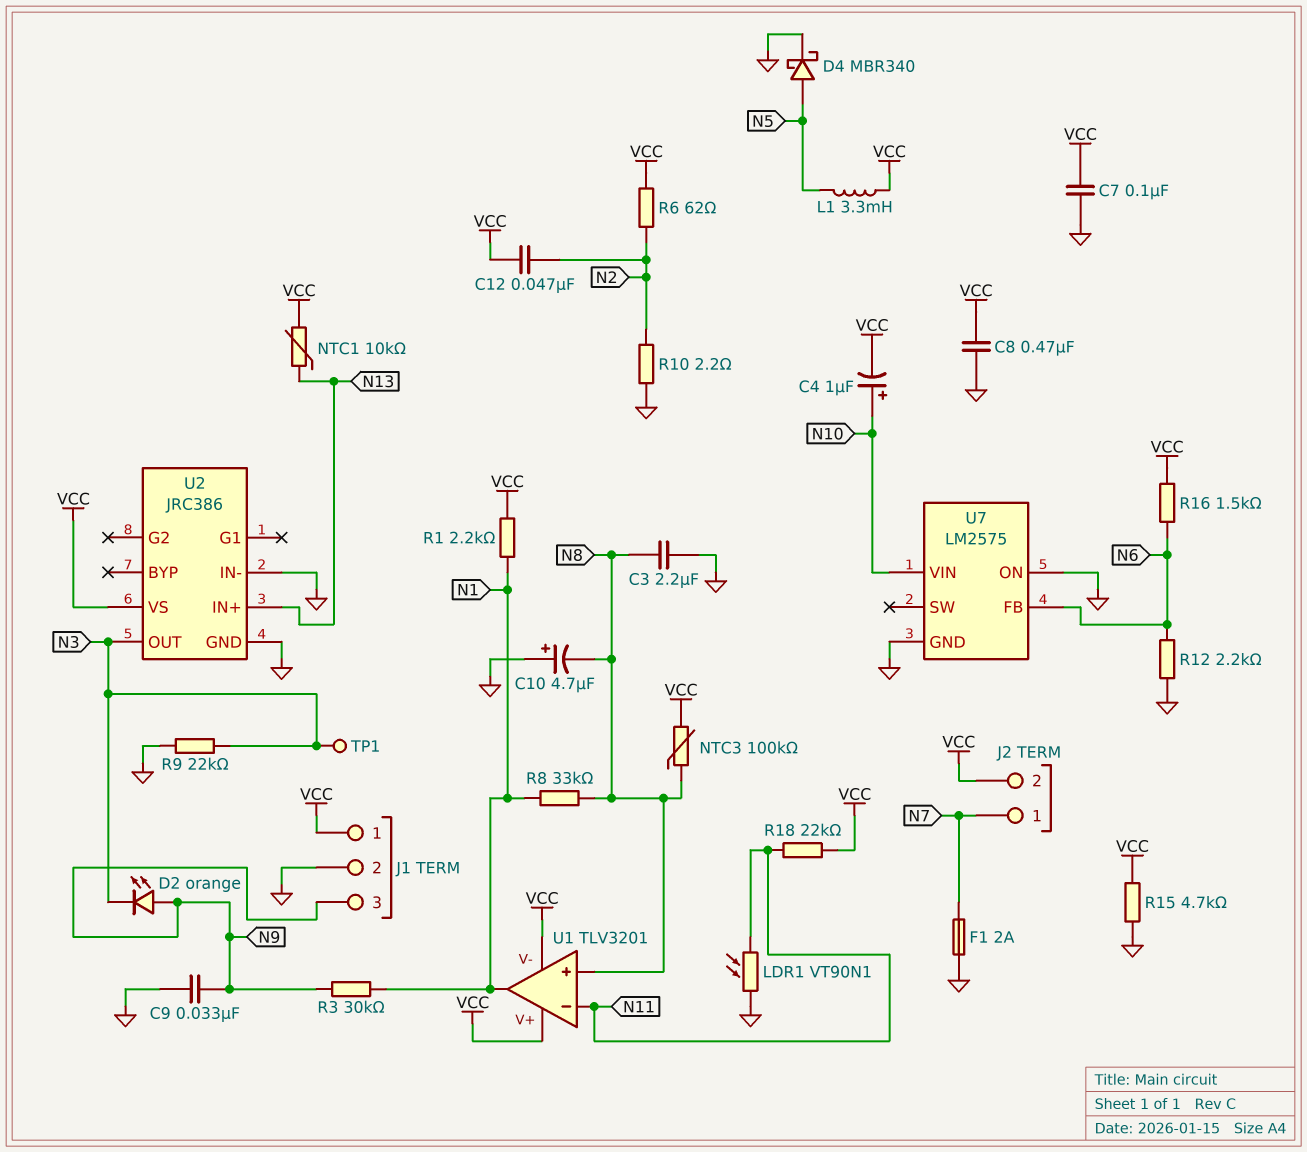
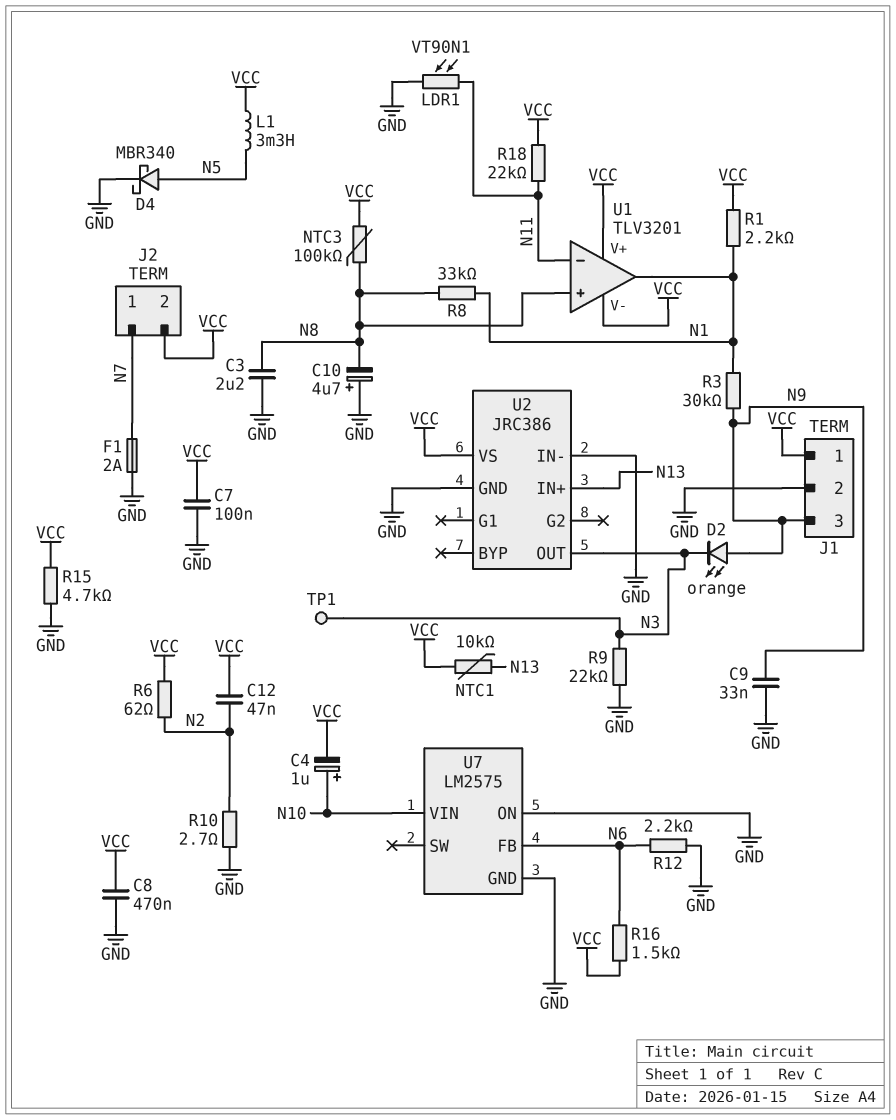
R10: 2.2 (GND, N2) -> 2.7 (GND, N2)

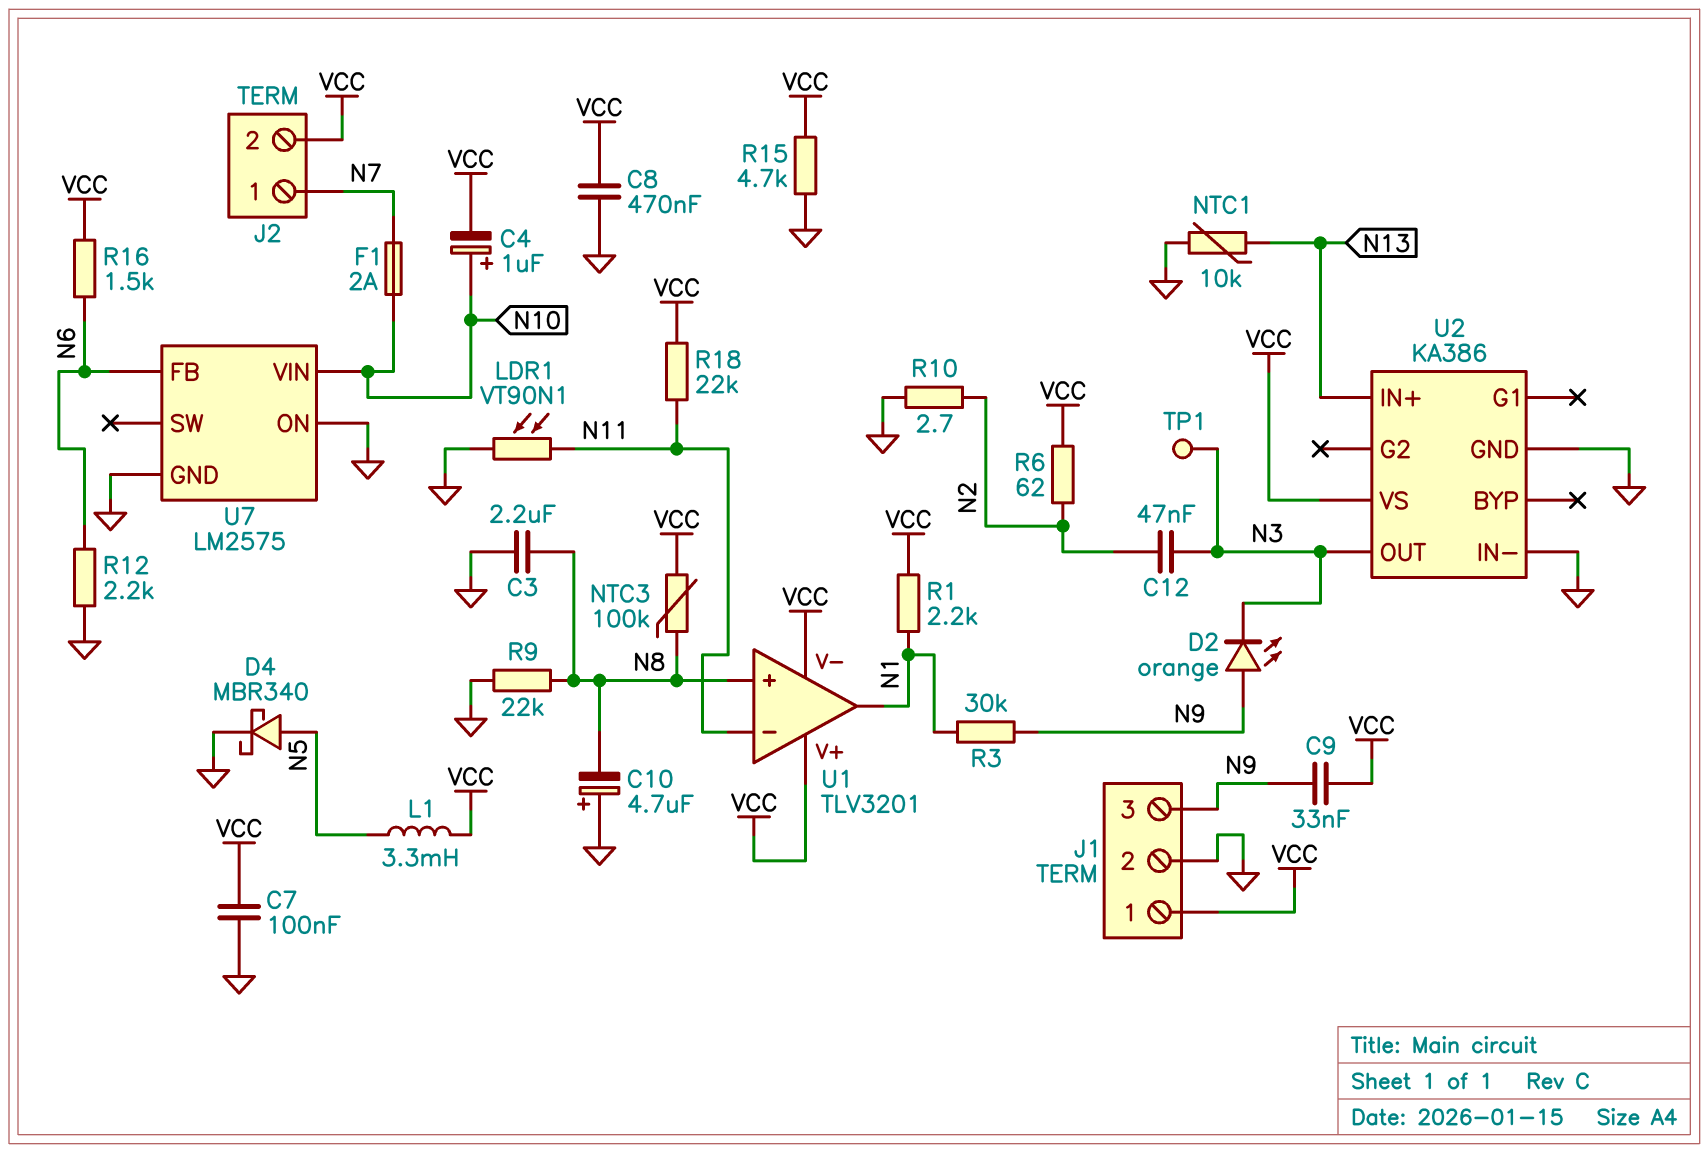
C9: 33nF (GND, N9) -> 33nF (N9, VCC)
C12: 47nF (N2, VCC) -> 47nF (N2, N3)
F1: 2A (GND, N7) -> 2A (N7, N10)
NTC1: 10k (N13, VCC) -> 10k (GND, N13)
R8: 33k (N1, N8) -> none
R9: 22k (GND, N3) -> 22k (GND, N8)
U2: JRC386 -> KA386

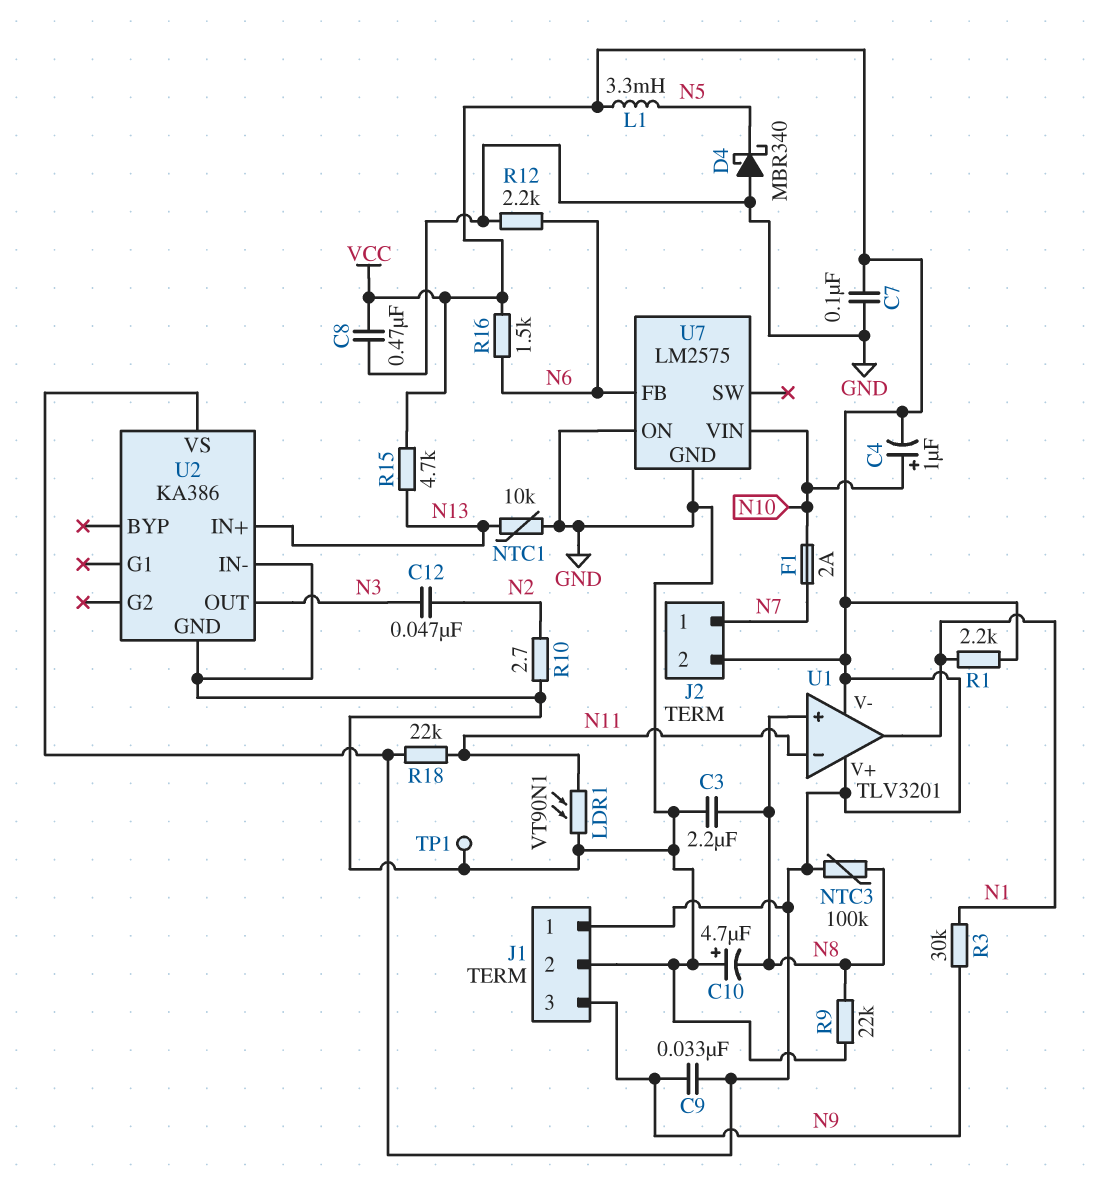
D2: LED orange (A N9, K N3) -> none
D4: schottky MBR340 (A N5, K GND) -> schottky MBR340 (A GND, K N5)
R6: 62 (N2, VCC) -> none
R15: 4.7k (GND, VCC) -> 4.7k (N13, VCC)
TP1: test point (N3) -> test point (GND)

